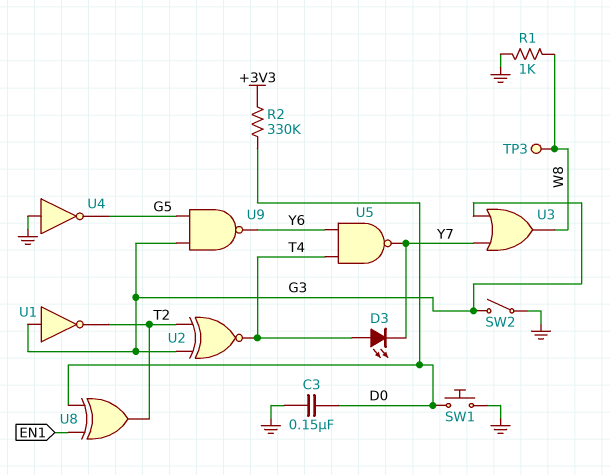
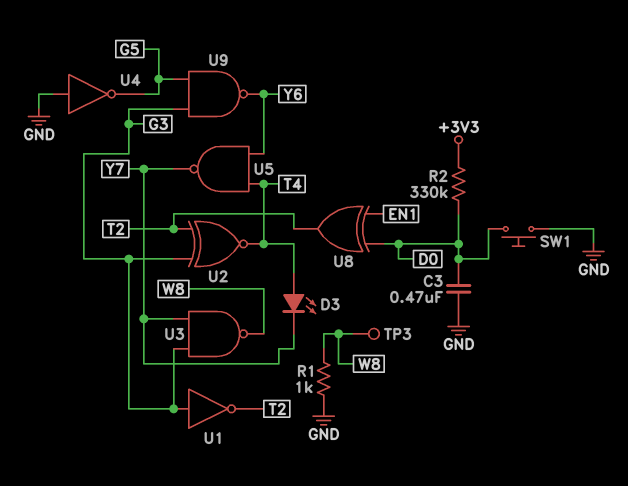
C3: 150nF (D0, GND) -> 470nF (D0, GND)
SW2: switch (G3, GND) -> none
U3: OR (in G3, in Y7, out W8) -> NAND (in G3, in Y7, out W8)

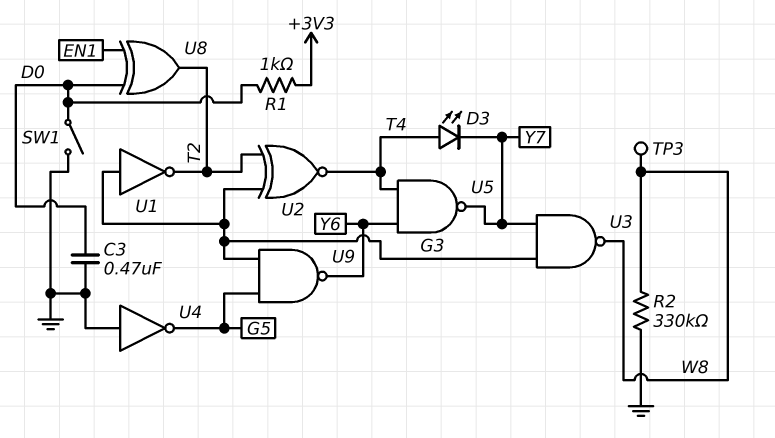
R1: 1k (GND, W8) -> 1k (+3V3, D0)
R2: 330k (+3V3, D0) -> 330k (GND, W8)
SW1: button (D0, GND) -> switch (D0, GND)

